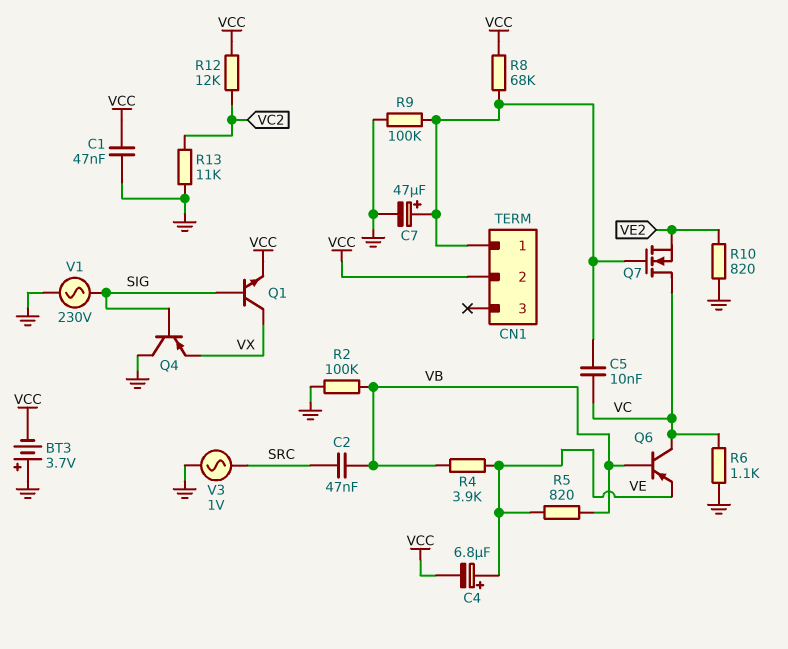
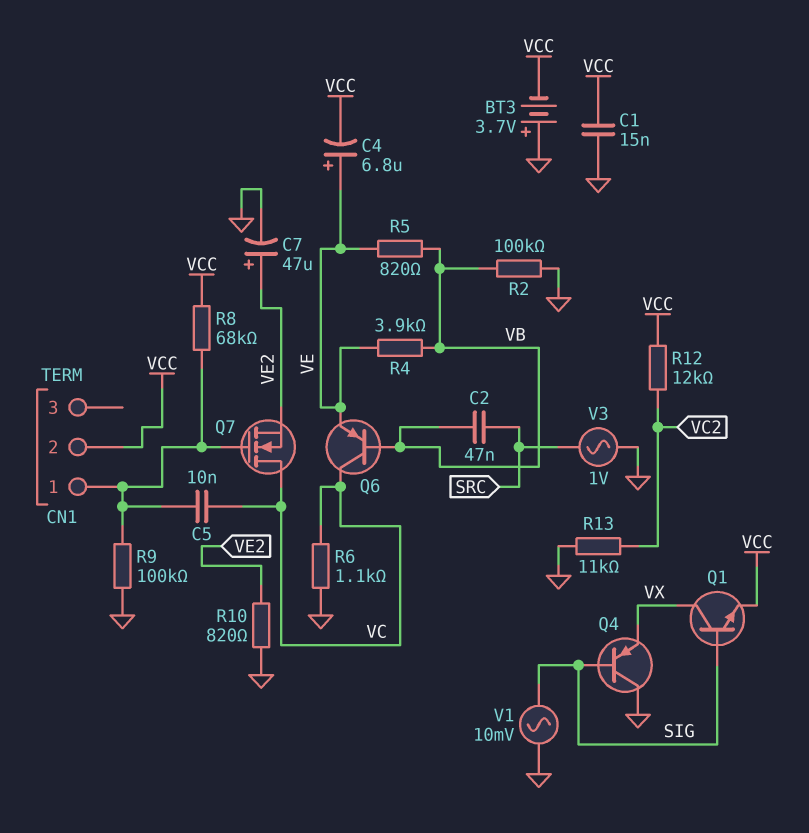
C1: 47nF (GND, VCC) -> 15nF (GND, VCC)
C7: 47uF (plus CN1/1, minus GND) -> 47uF (plus VE2, minus GND)
V1: AC 230V (GND, SIG) -> AC 10mV (GND, SIG)

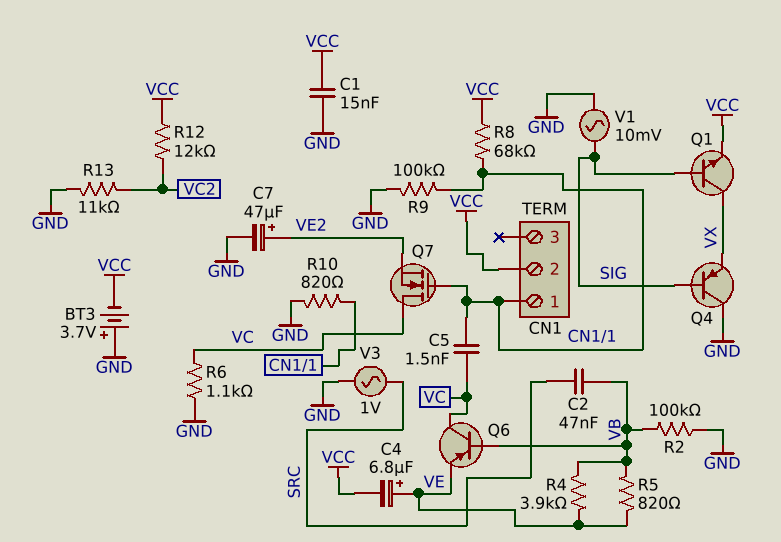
C5: 10nF (CN1/1, VC) -> 1.5nF (CN1/1, VC)
R10: 820 (GND, VE2) -> 820 (CN1/1, GND)

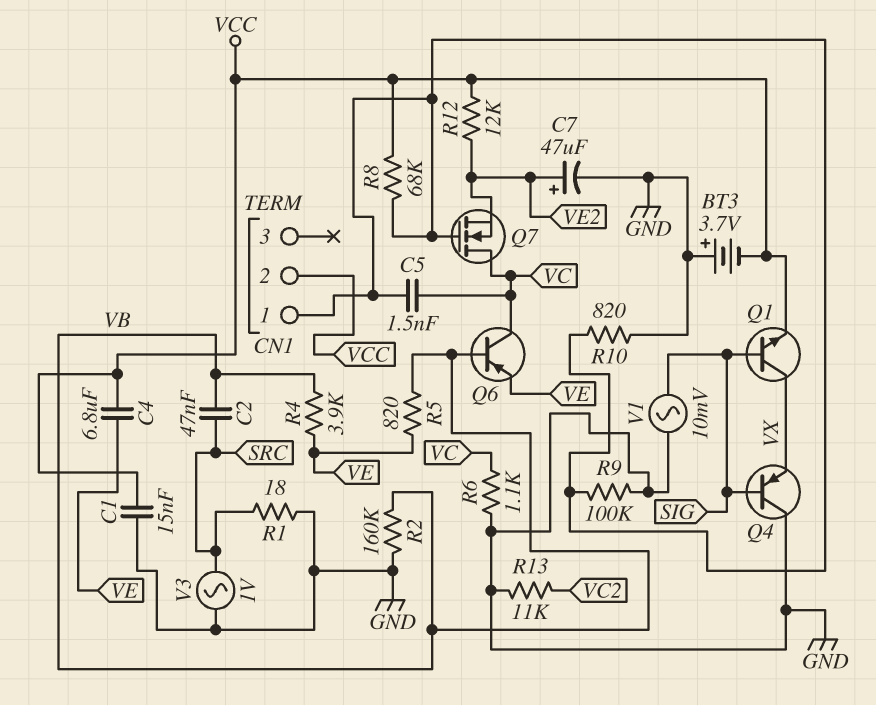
C4: 6.8uF (plus VE, minus VCC) -> 6.8uF (VCC, VE)
R1: none -> 18 (GND, SRC)
R2: 100k (GND, VB) -> 160k (GND, VB)
R12: 12k (VC2, VCC) -> 12k (VCC, VE2)

